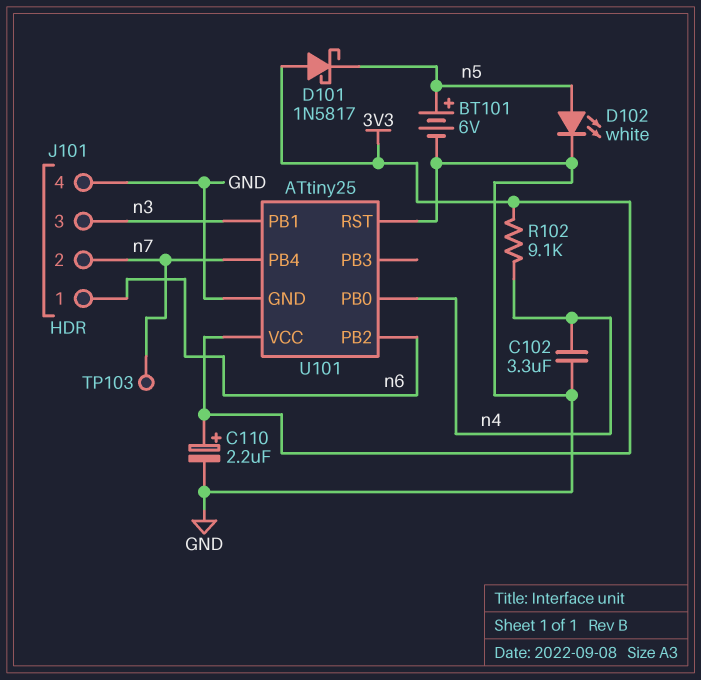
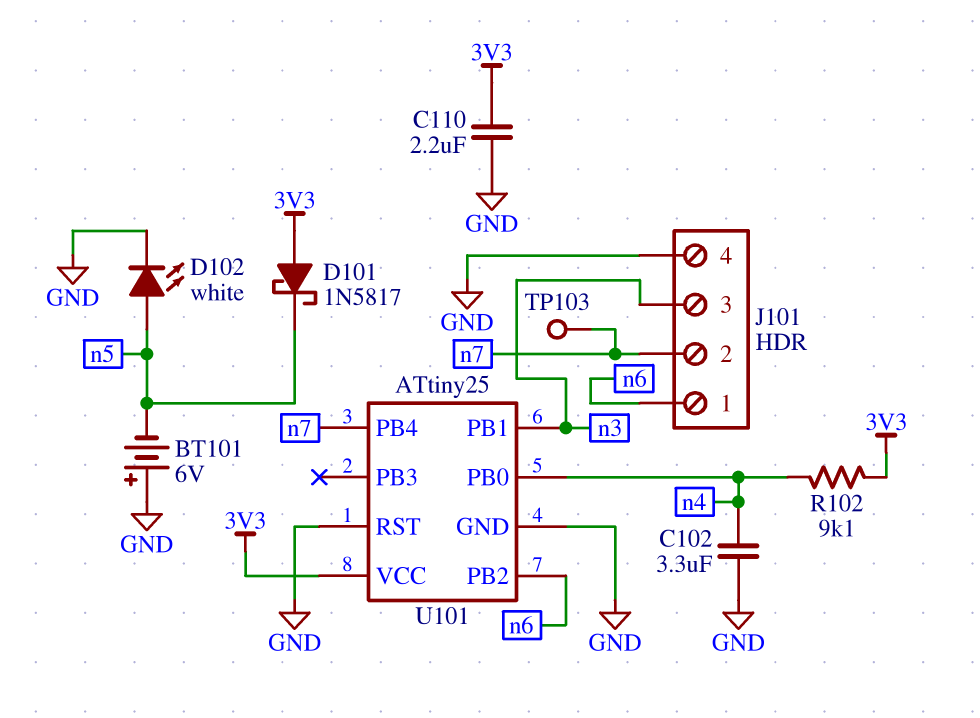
BT101: 6V (plus n5, minus GND) -> 6V (plus GND, minus n5)
C110: 2.2uF (plus 3V3, minus GND) -> 2.2uF (3V3, GND)

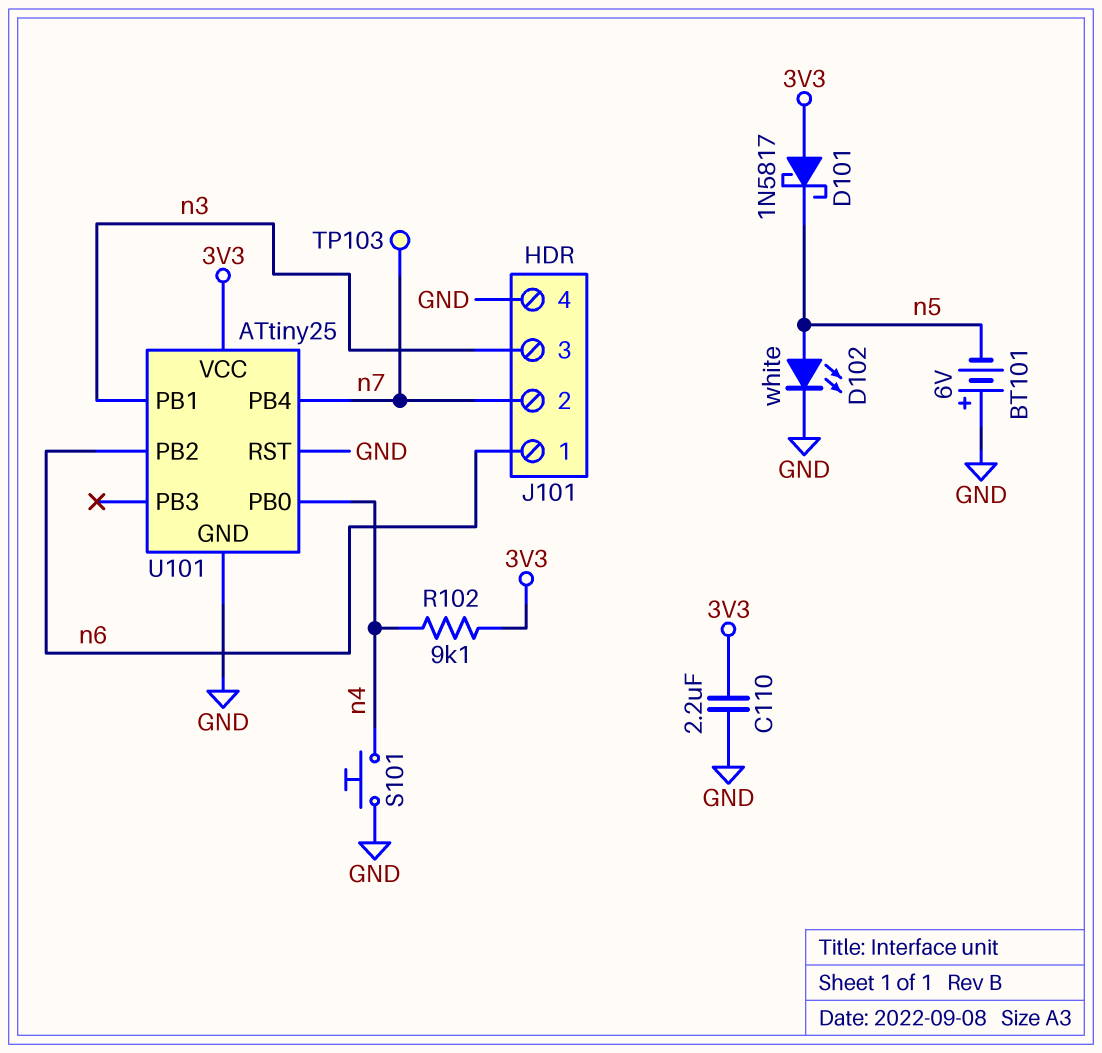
C102: 3.3uF (GND, n4) -> none
S101: none -> button (GND, n4)

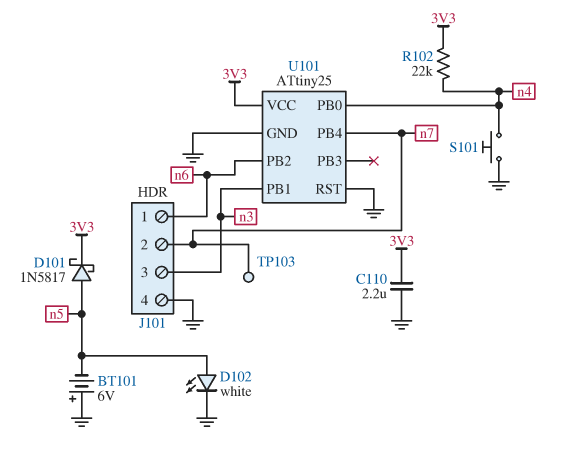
D101: schottky 1N5817 (A 3V3, K n5) -> schottky 1N5817 (A n5, K 3V3)
R102: 9.1k (3V3, n4) -> 22k (3V3, n4)

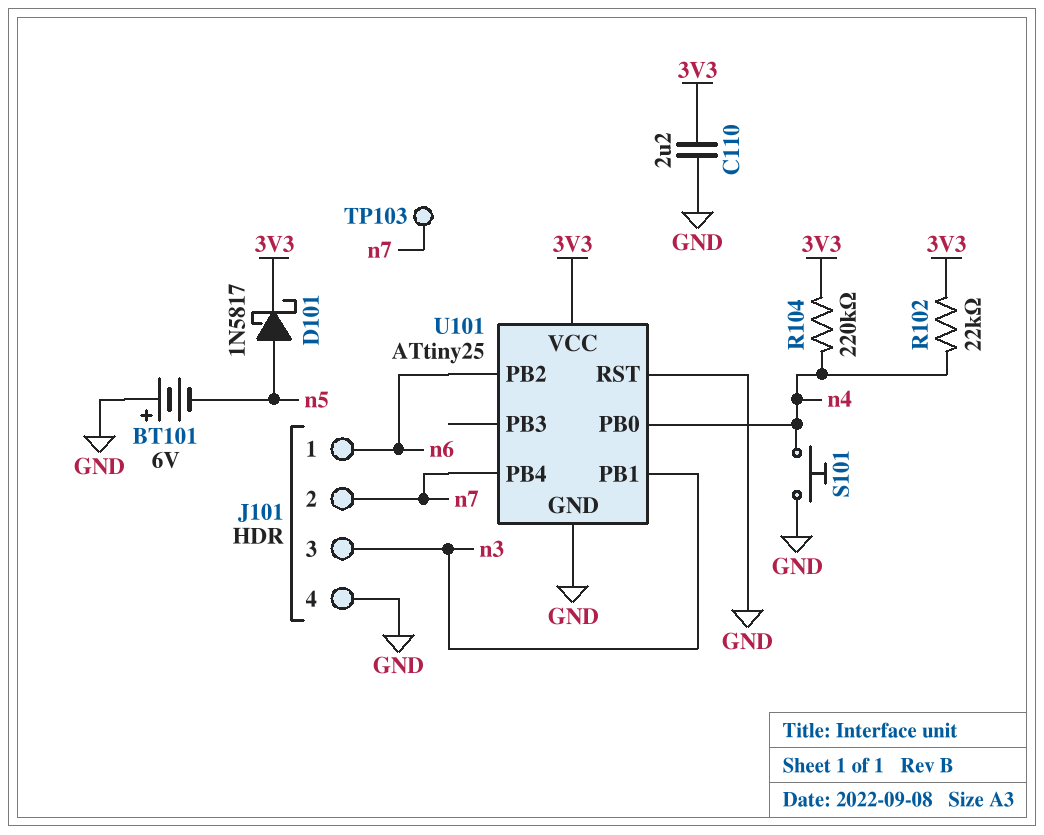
D102: LED white (A n5, K GND) -> none
R104: none -> 220k (3V3, n4)

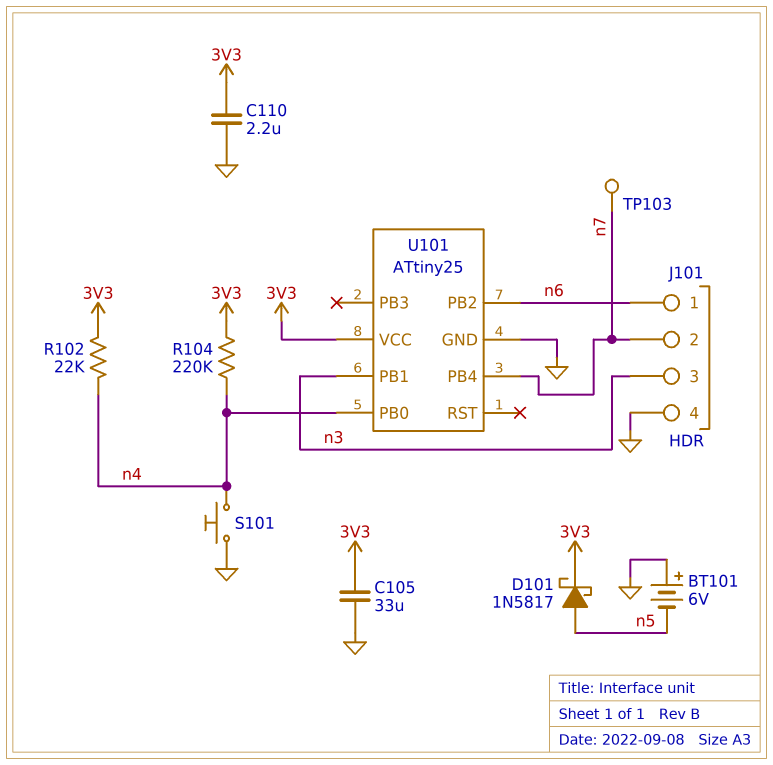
C105: none -> 33uF (3V3, GND)
U101 pin RST: GND -> none

